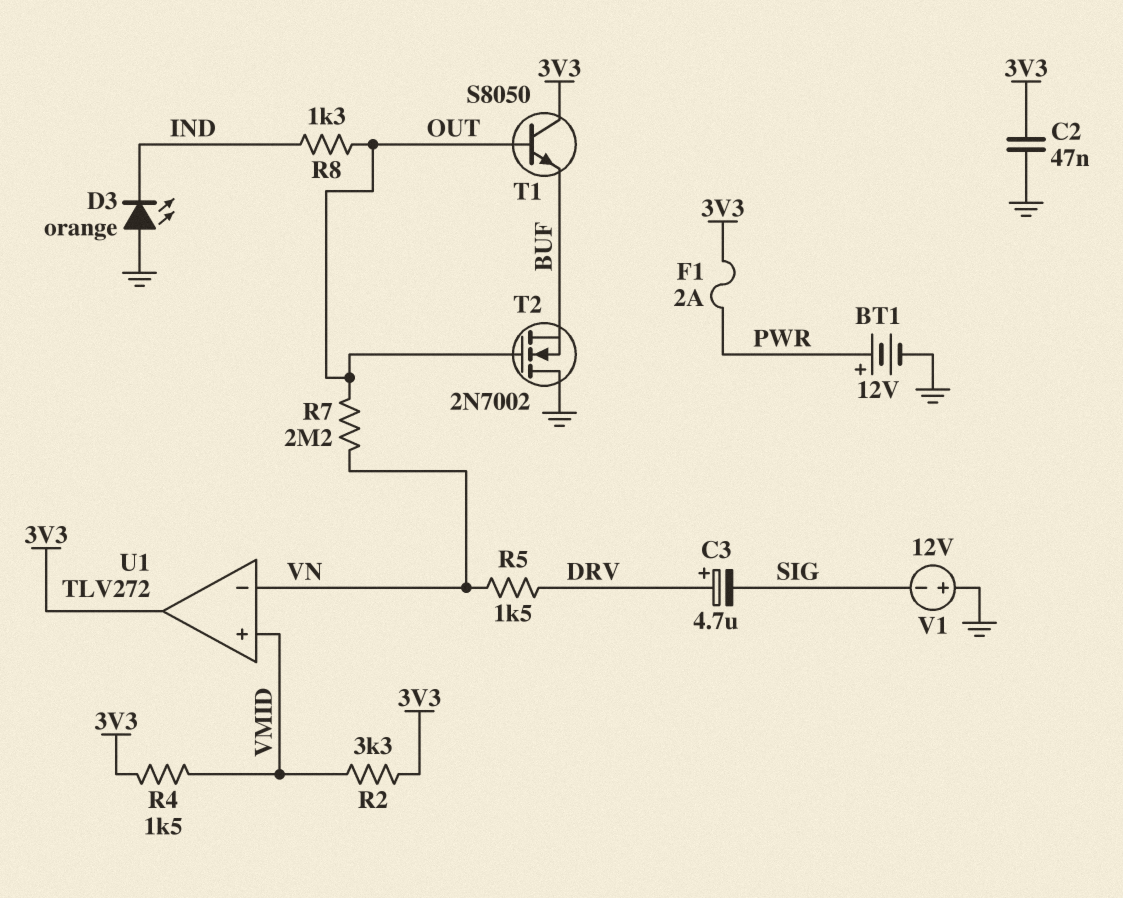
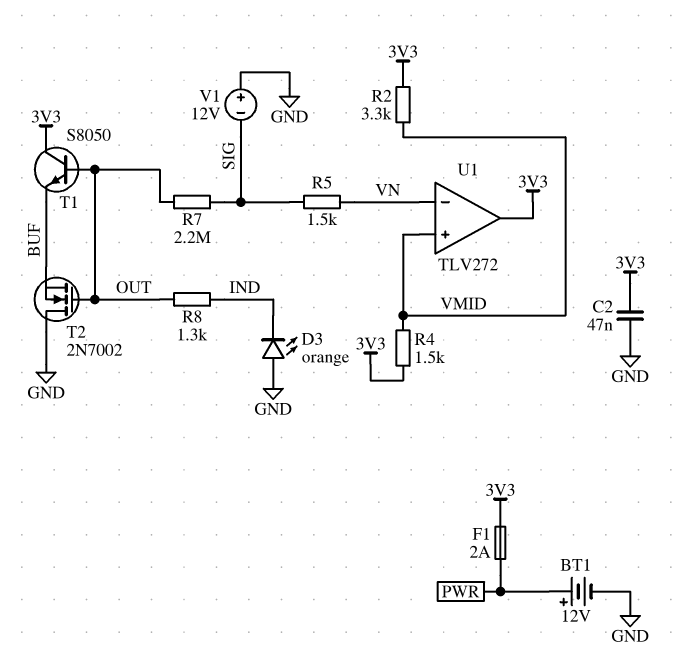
C3: 4.7uF (plus DRV, minus SIG) -> none
R5: 1.5k (DRV, VN) -> 1.5k (SIG, VN)
R7: 2.2M (OUT, VN) -> 2.2M (OUT, SIG)

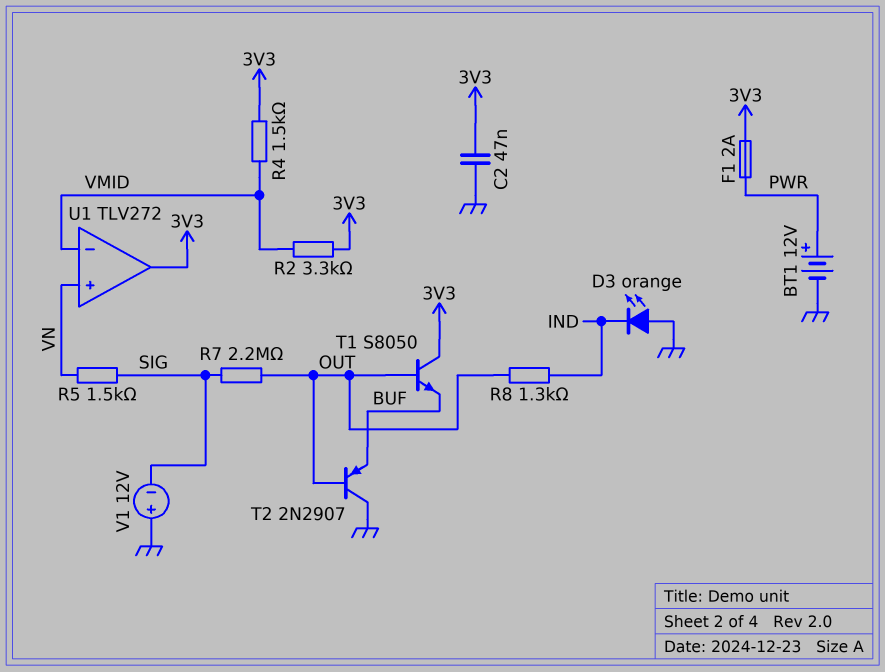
T2: NMOS 2N7002 (G OUT, D GND, S BUF) -> PNP 2N2907 (B OUT, C GND, E BUF)
U1 pin in+: VMID -> VN
U1 pin in-: VN -> VMID

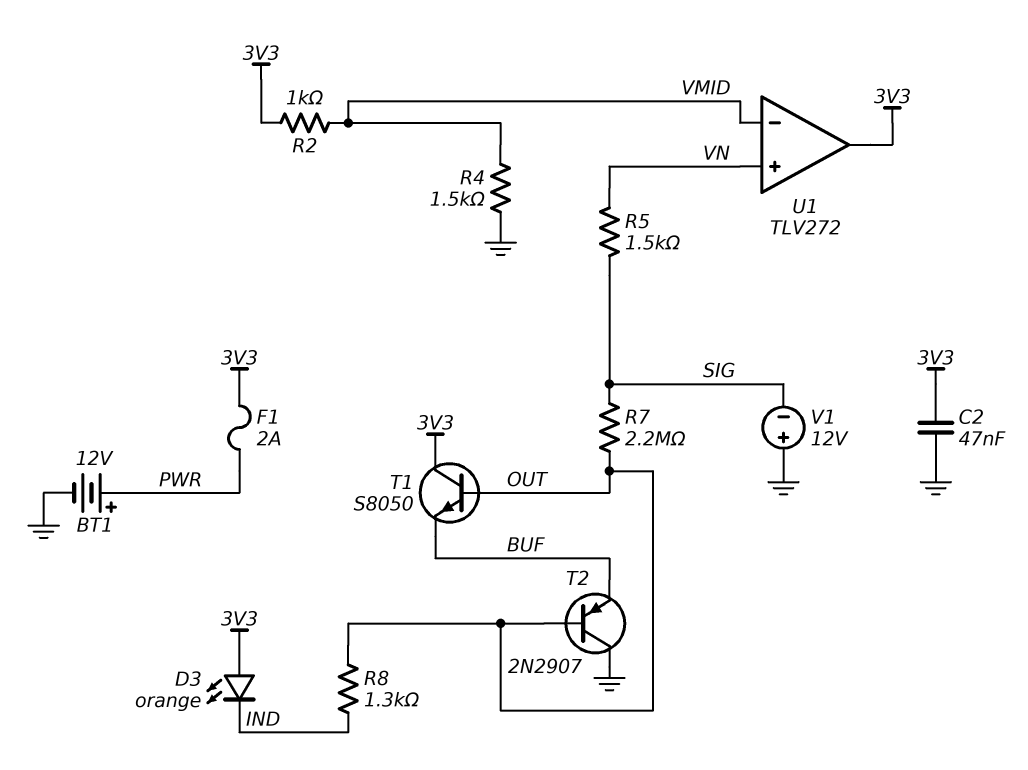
D3: LED orange (A GND, K IND) -> LED orange (A 3V3, K IND)
R2: 3.3k (3V3, VMID) -> 1k (3V3, VMID)
R4: 1.5k (3V3, VMID) -> 1.5k (GND, VMID)

